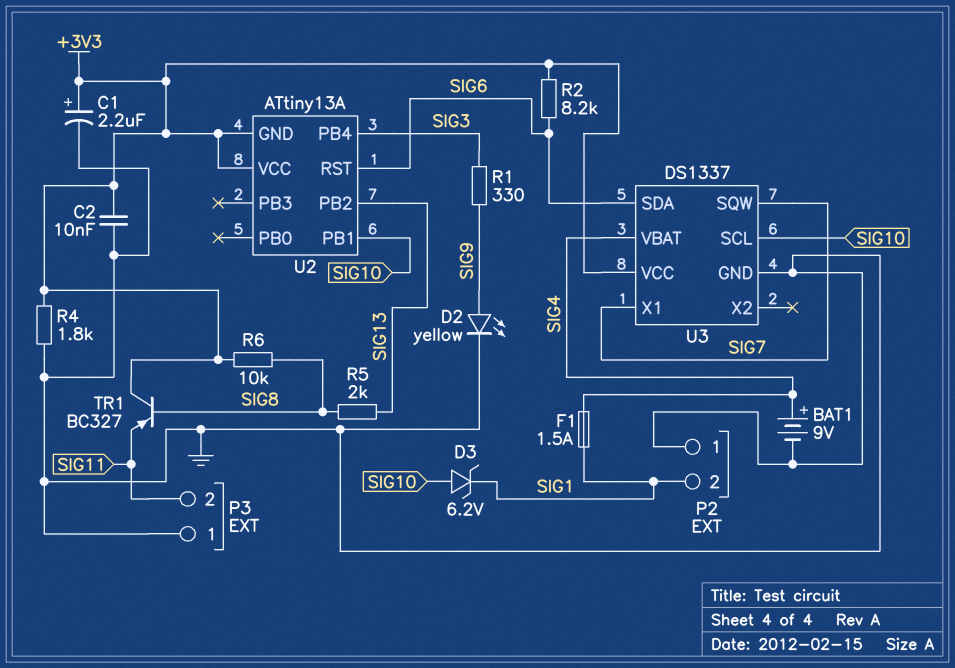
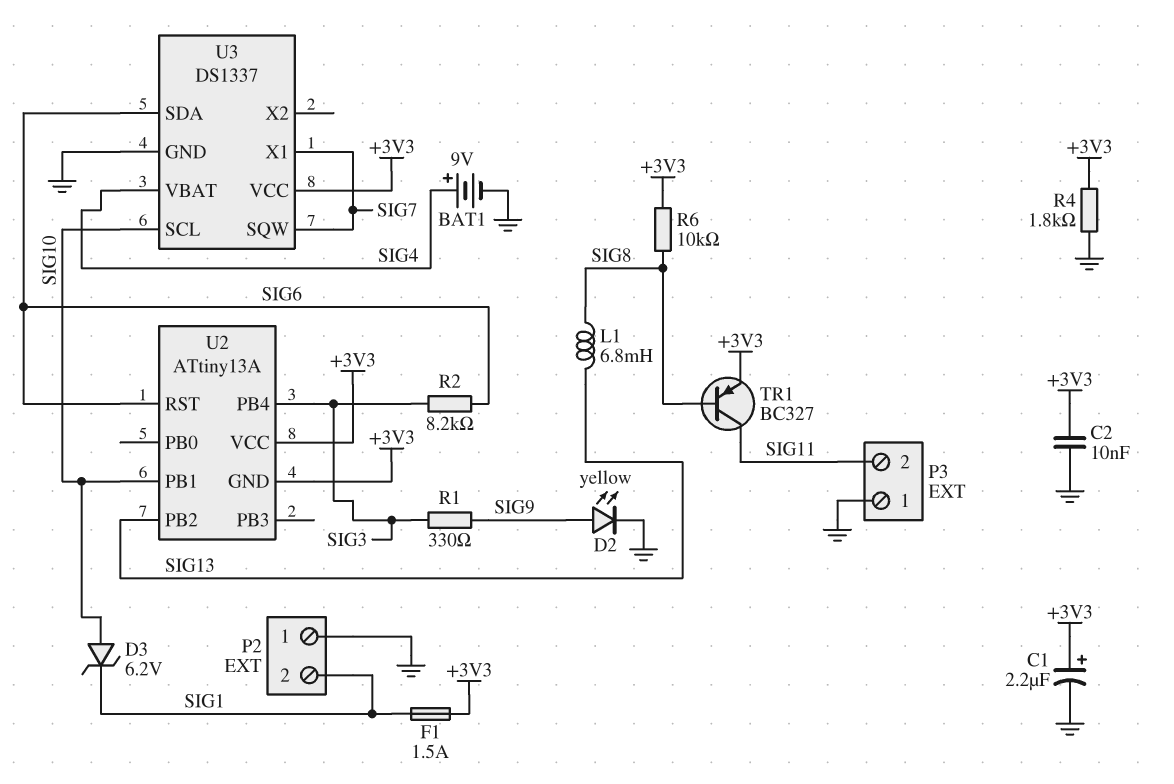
F1: 1.5A (SIG1, SIG4) -> 1.5A (+3V3, SIG1)
L1: none -> 6.8mH (SIG8, SIG13)
R2: 8.2k (+3V3, SIG6) -> 8.2k (SIG3, SIG6)
R5: 2k (SIG8, SIG13) -> none
TR1: PNP BC327 (B SIG8, C +3V3, E SIG11) -> PNP BC327 (B SIG8, C SIG11, E +3V3)

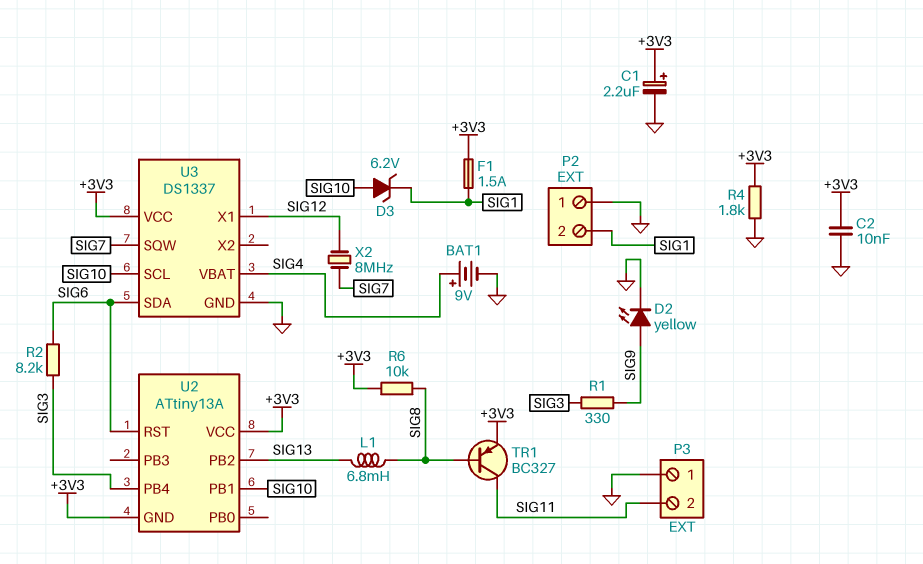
U3 pin X1: SIG7 -> SIG12
X2: none -> 8MHz (SIG7, SIG12)

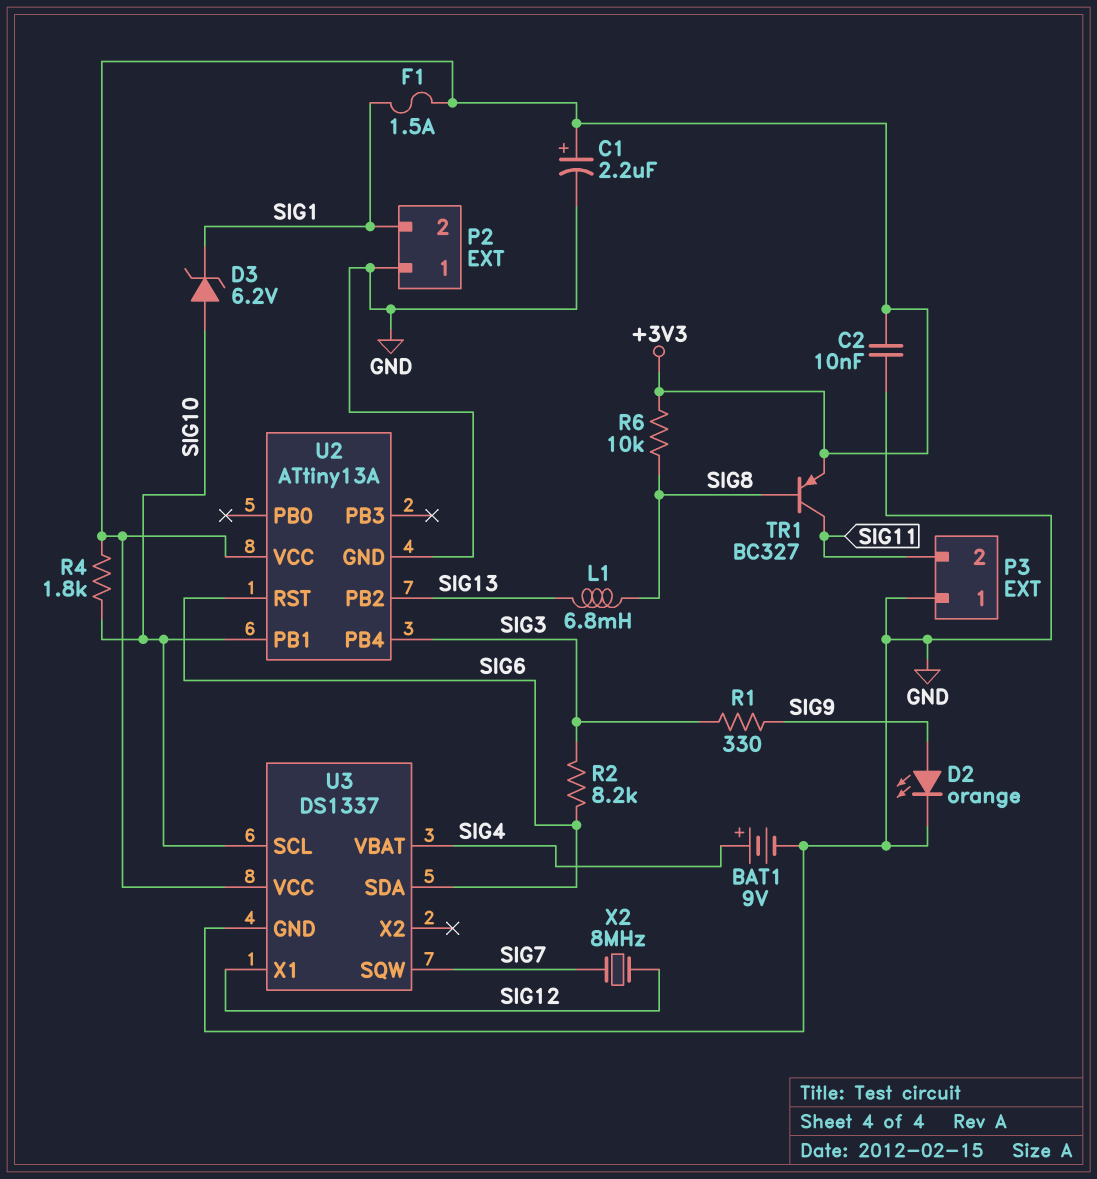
D2: LED yellow (A SIG9, K GND) -> LED orange (A SIG9, K GND)
R4: 1.8k (+3V3, GND) -> 1.8k (+3V3, SIG10)
U2 pin GND: +3V3 -> GND

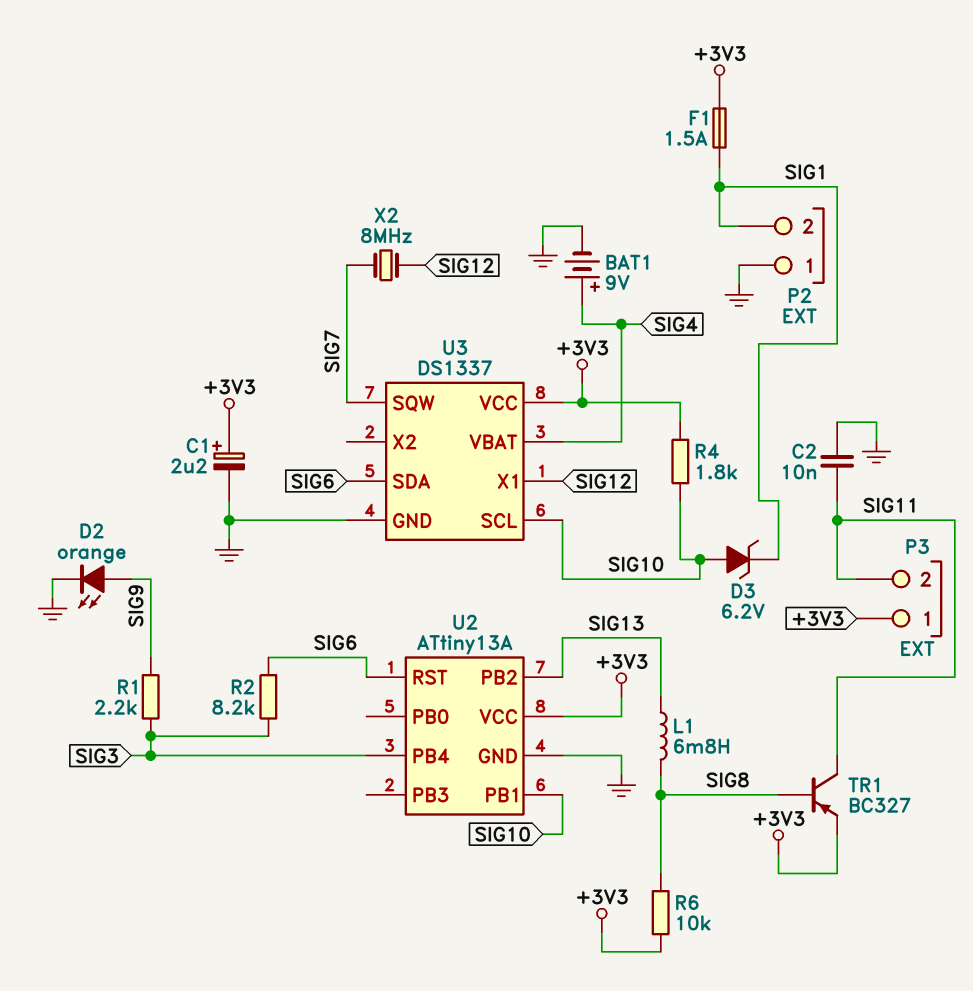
C2: 10nF (+3V3, GND) -> 10nF (GND, SIG11)
P3 pin 1: GND -> +3V3
R1: 330 (SIG3, SIG9) -> 2.2k (SIG3, SIG9)

